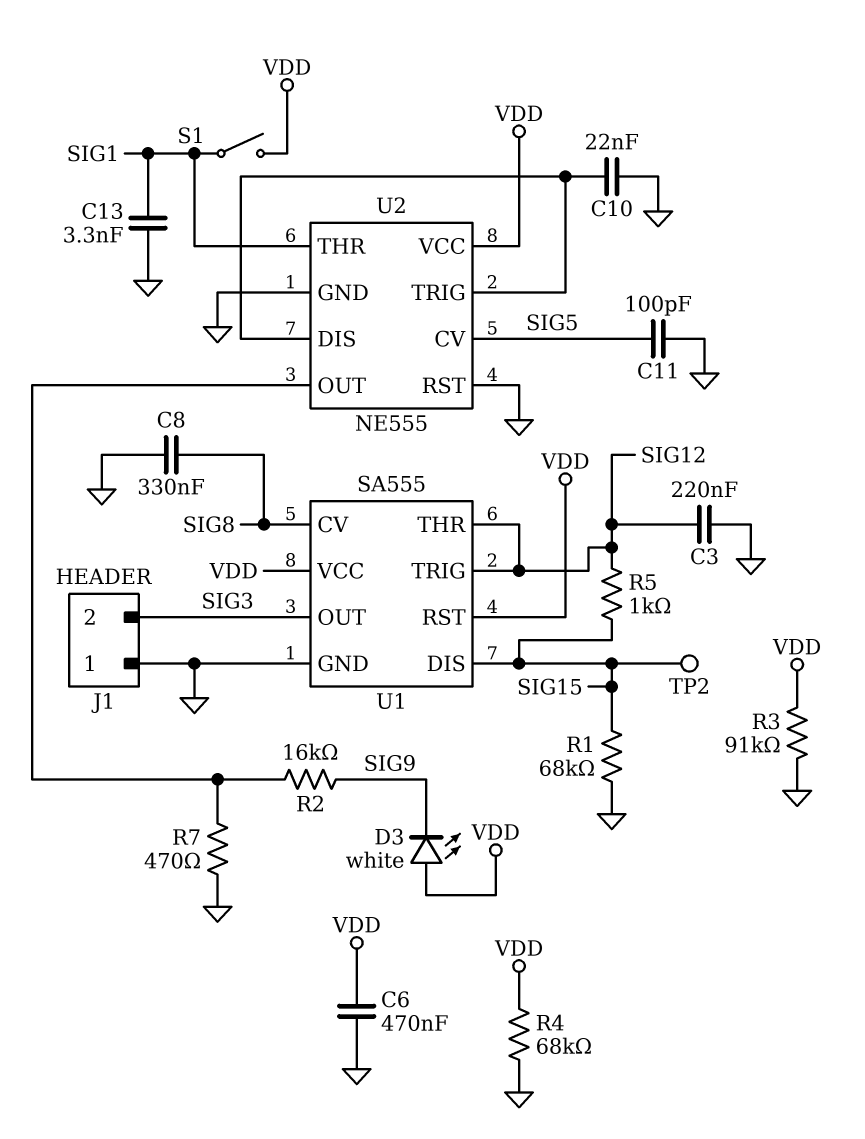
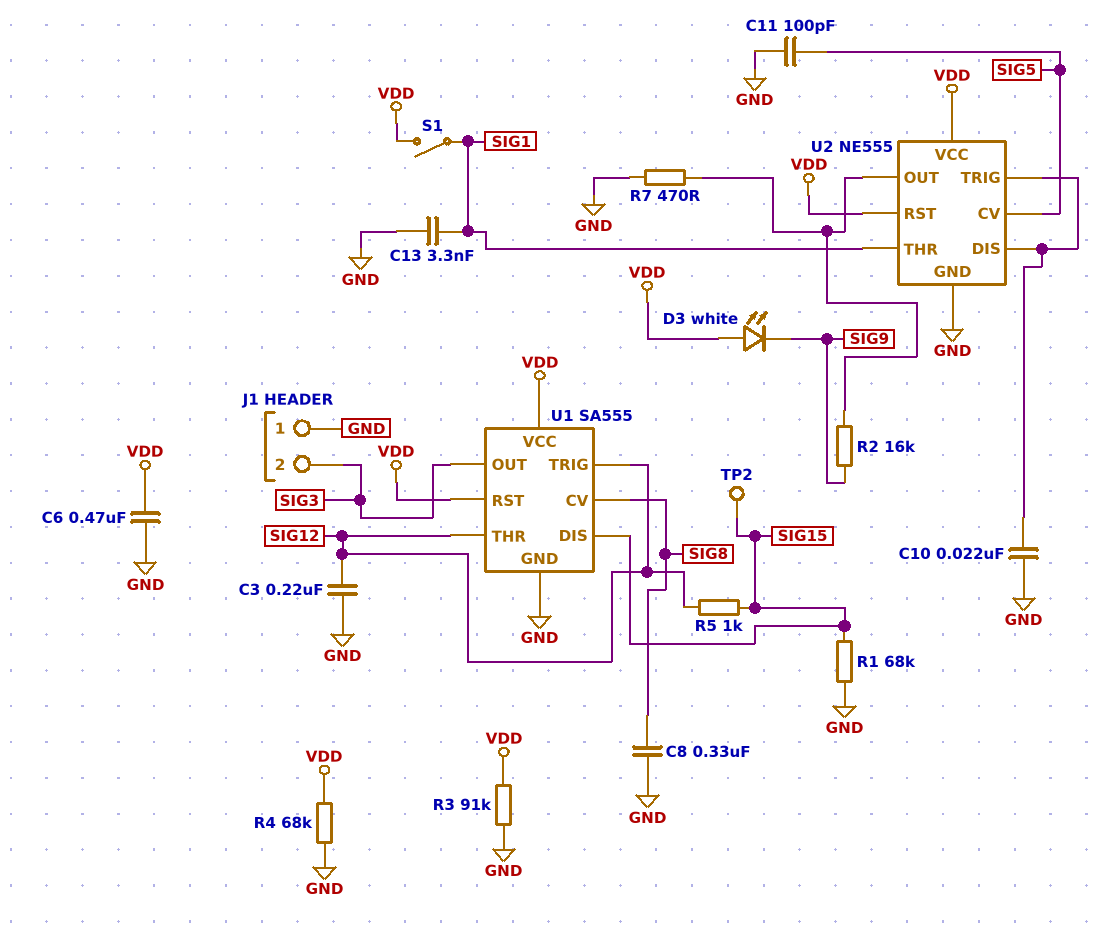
U2 pin RST: GND -> VDD

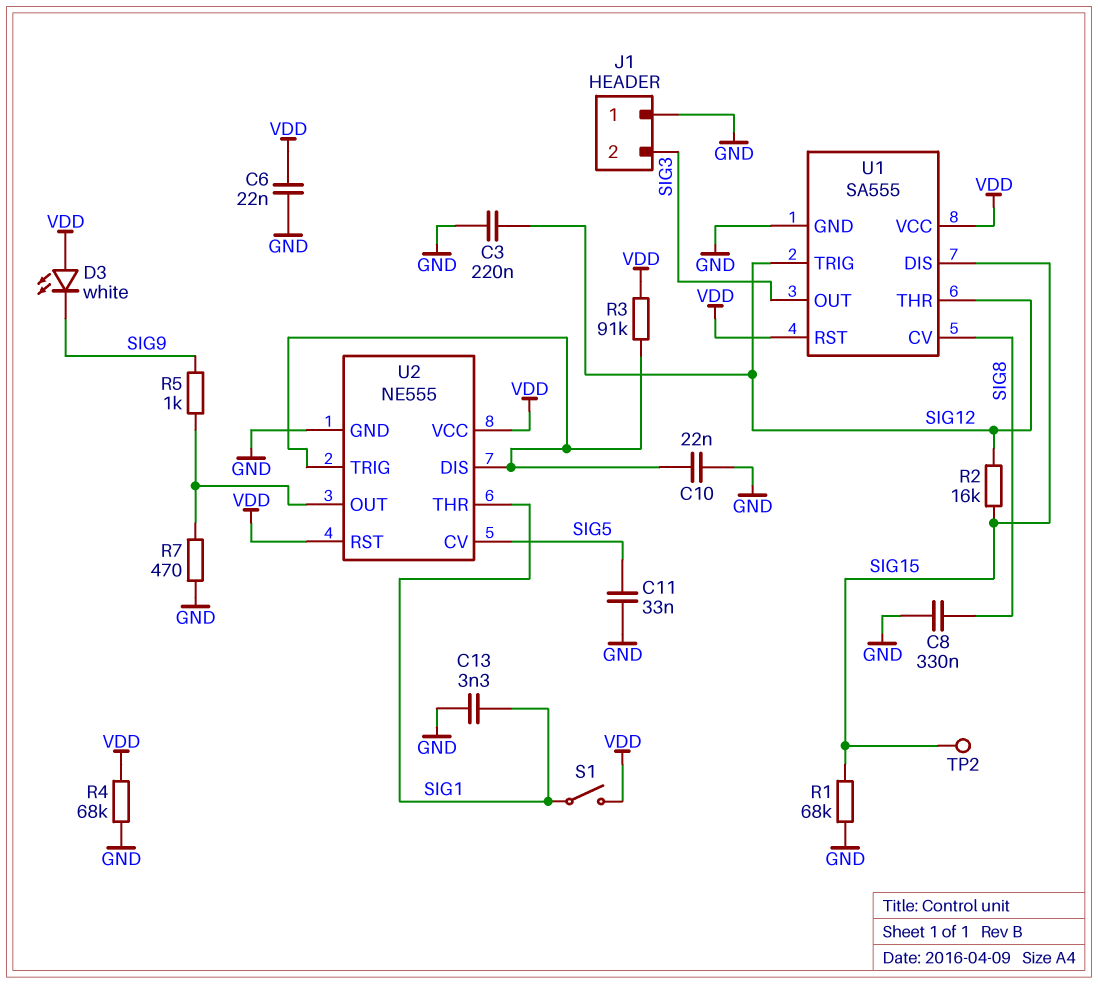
C6: 470nF (GND, VDD) -> 22nF (GND, VDD)
C11: 100pF (GND, SIG5) -> 33nF (GND, SIG5)
R2: 16k (SIG9, U2/OUT) -> 16k (SIG12, SIG15)
R3: 91k (GND, VDD) -> 91k (U2/DIS, VDD)
R5: 1k (SIG12, SIG15) -> 1k (SIG9, U2/OUT)

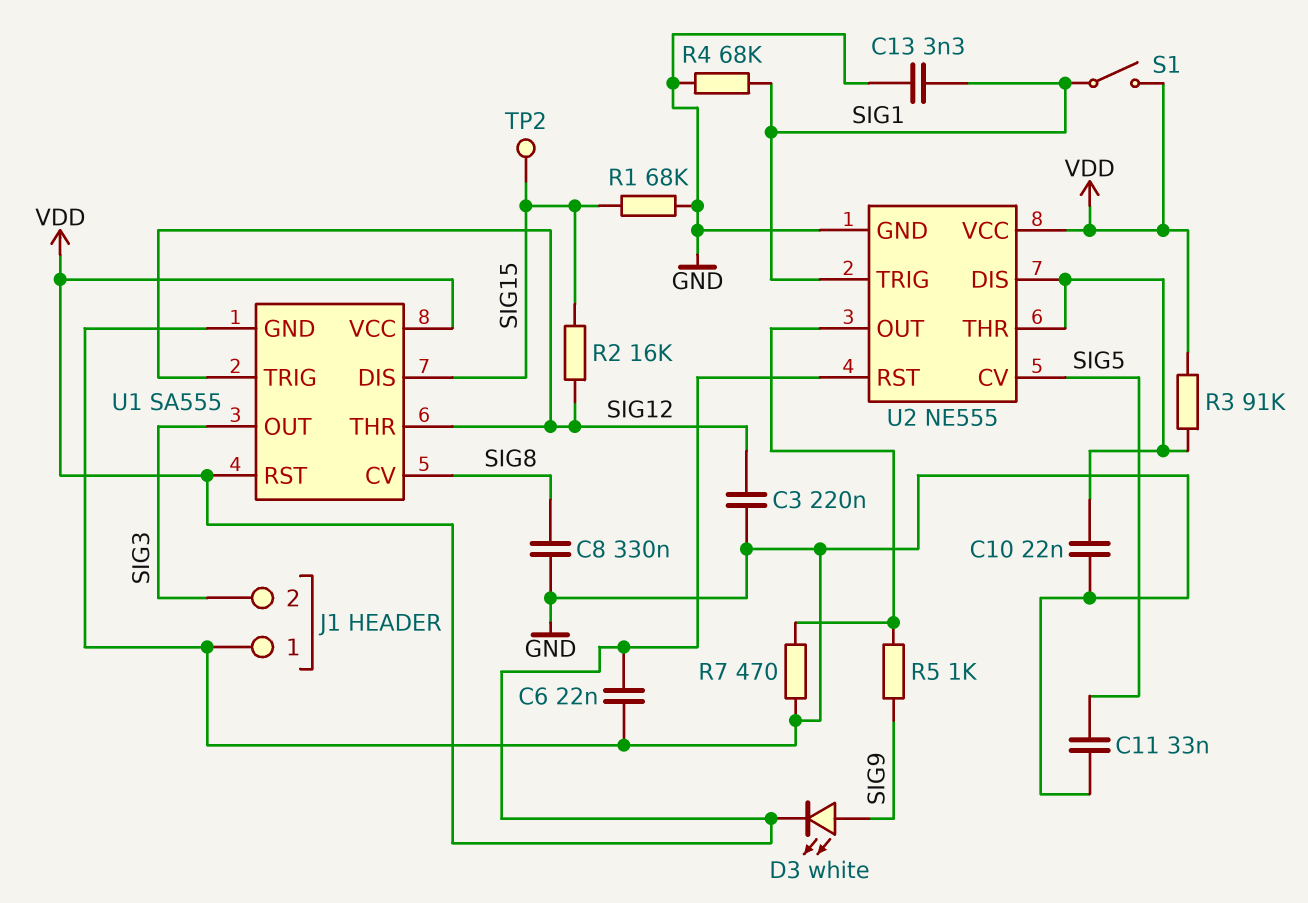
D3: LED white (A VDD, K SIG9) -> LED white (A SIG9, K VDD)
R4: 68k (GND, VDD) -> 68k (GND, SIG1)
U2 pin THR: SIG1 -> U2/DIS
U2 pin TRIG: U2/DIS -> SIG1

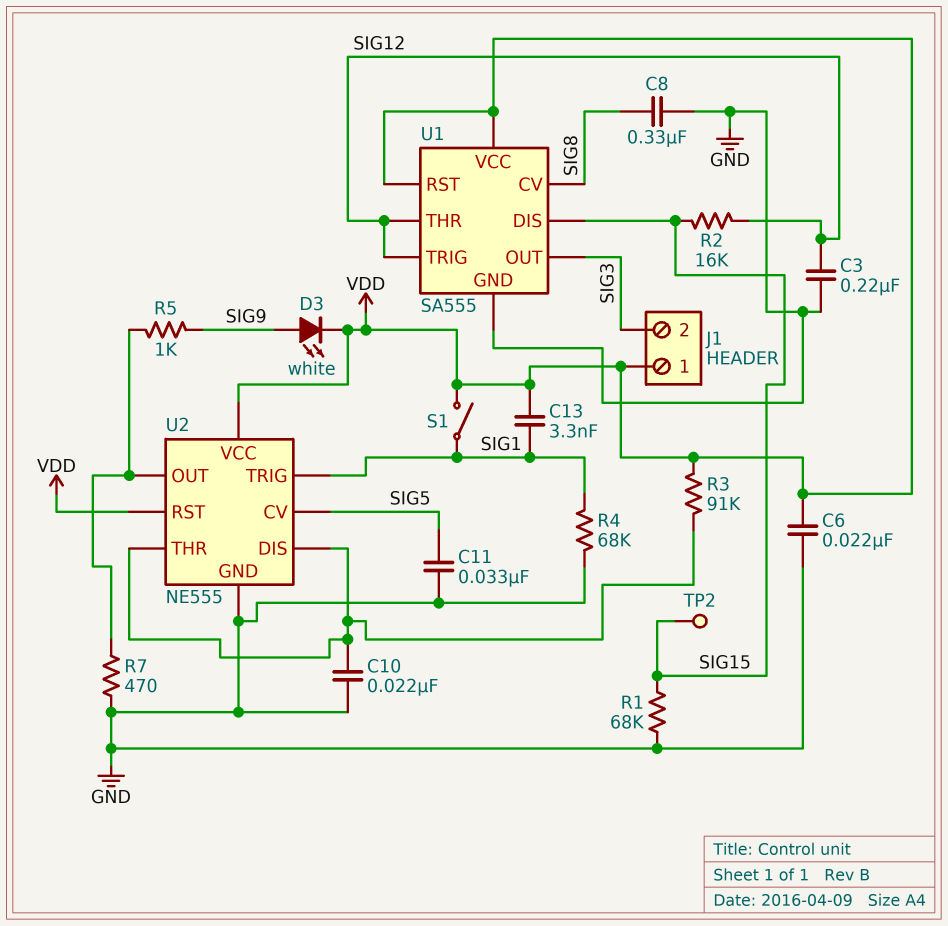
C13: 3.3nF (GND, SIG1) -> 3.3nF (SIG1, VDD)
J1 pin 1: GND -> VDD

